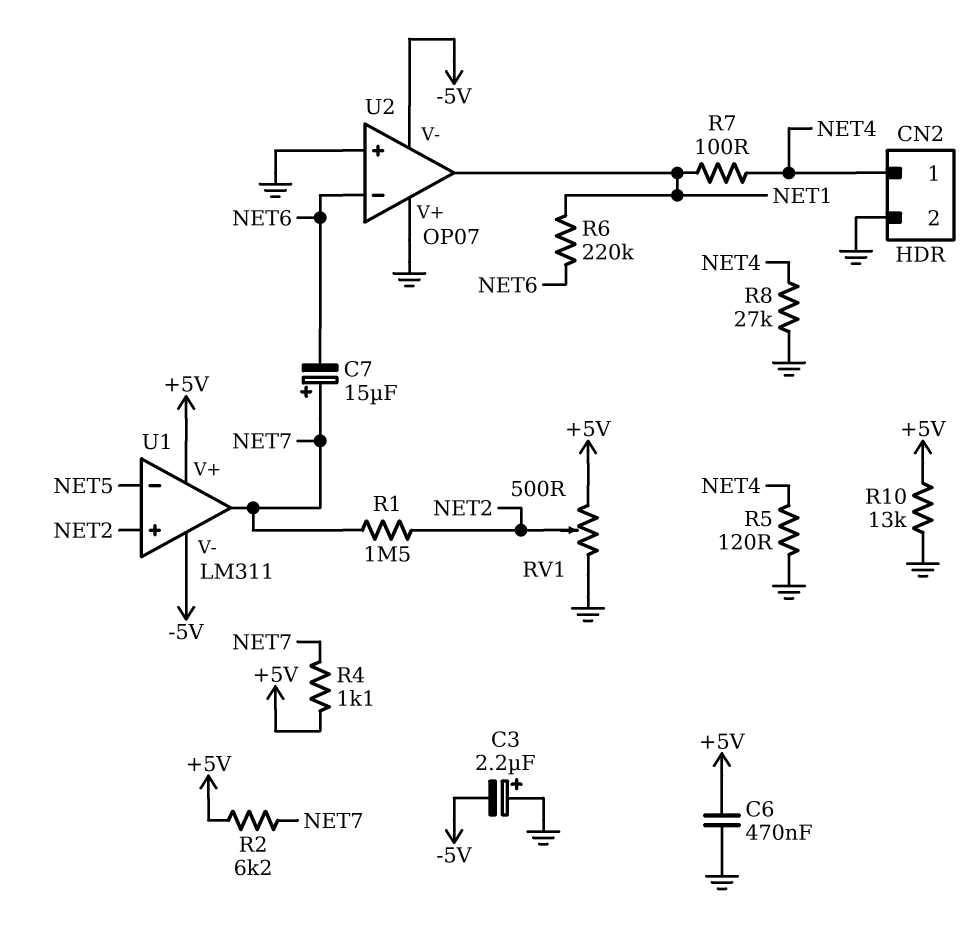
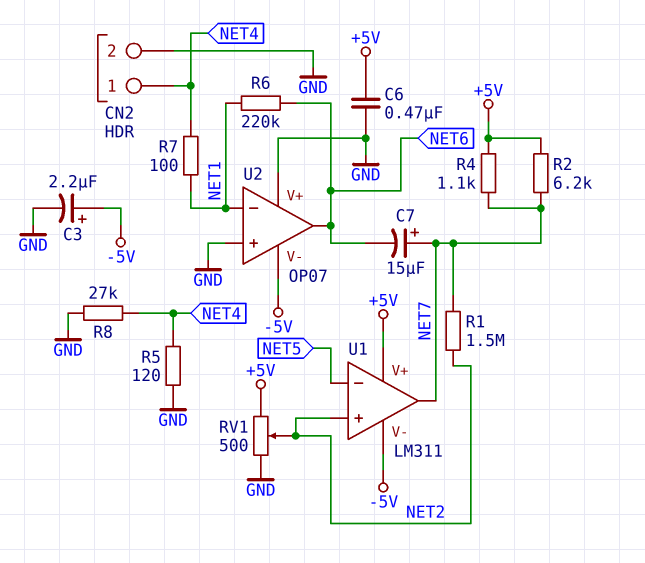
C3: 2.2uF (plus GND, minus -5V) -> 2.2uF (plus -5V, minus GND)
R10: 13k (+5V, GND) -> none
U2 pin in-: NET6 -> NET1
U2 pin out: NET1 -> NET6

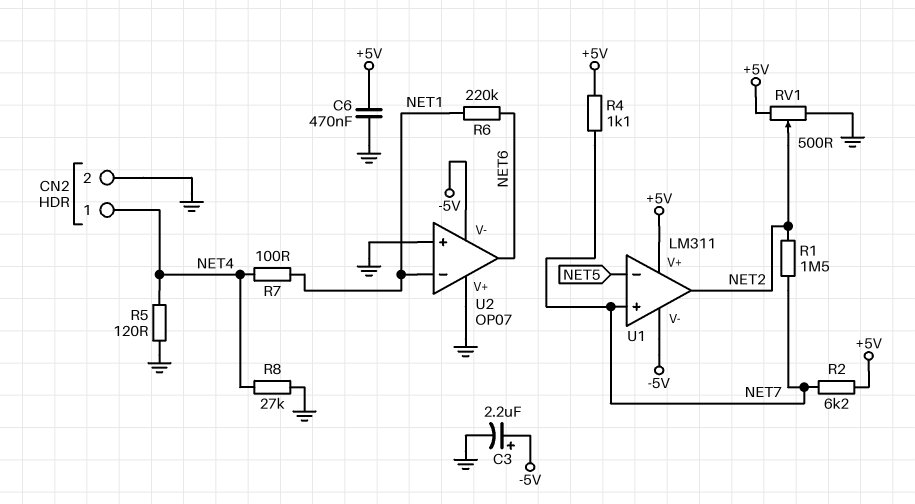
C7: 15uF (plus NET7, minus NET6) -> none
U1 pin in+: NET2 -> NET7
U1 pin out: NET7 -> NET2

